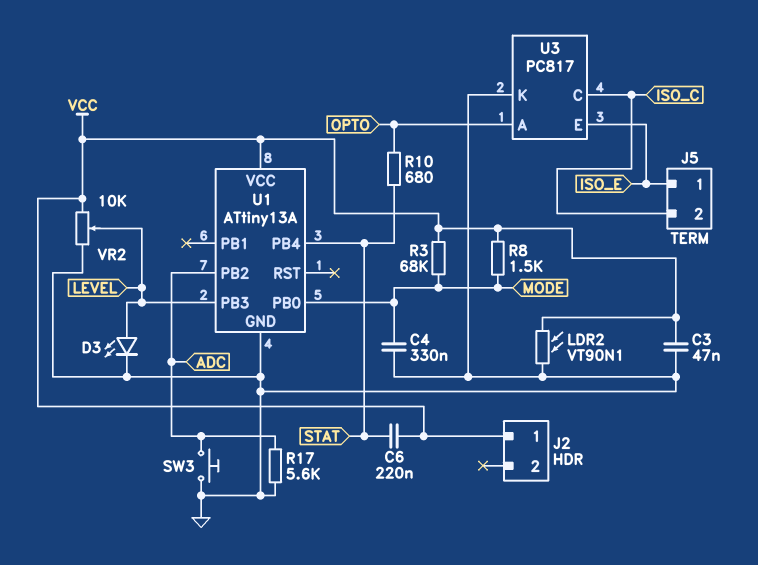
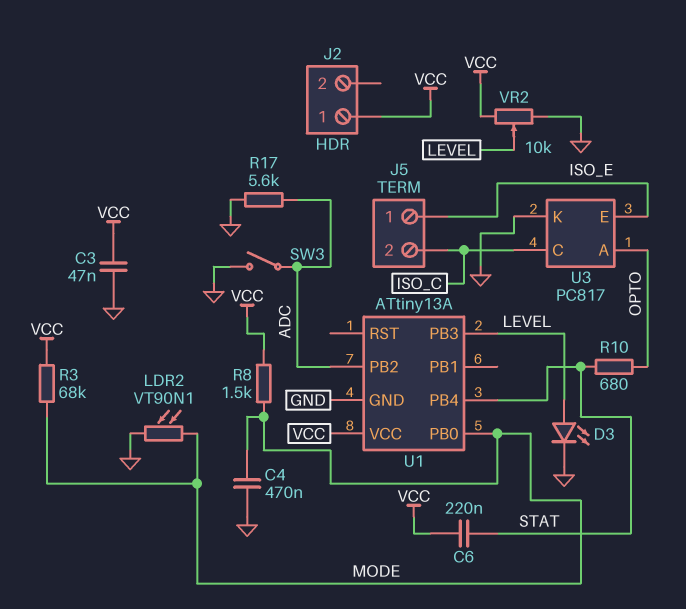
C4: 330nF (GND, MODE) -> 470nF (GND, MODE)
LDR2: VT90N1 (GND, VCC) -> VT90N1 (GND, MODE)
SW3: button (ADC, GND) -> switch (ADC, GND)

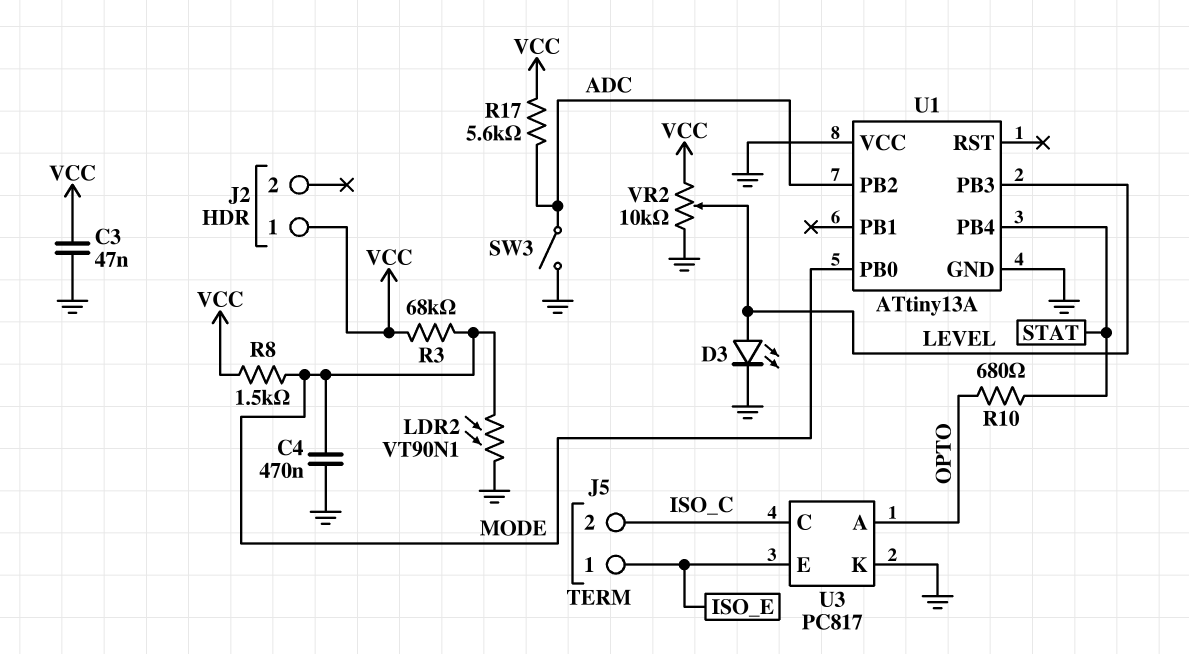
C6: 220nF (STAT, VCC) -> none
R17: 5.6k (ADC, GND) -> 5.6k (ADC, VCC)
U1 pin VCC: VCC -> GND

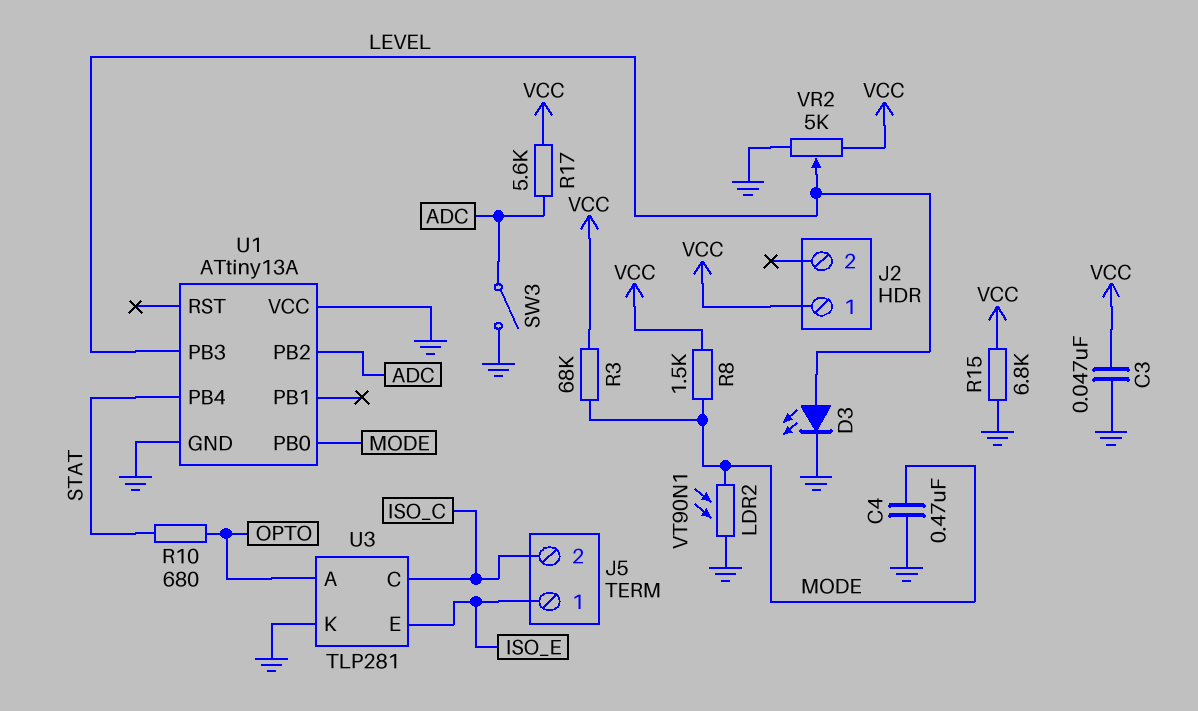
R15: none -> 6.8k (GND, VCC)
U3: PC817 -> TLP281
VR2: 10k (GND, VCC, wiper LEVEL) -> 5k (GND, VCC, wiper LEVEL)

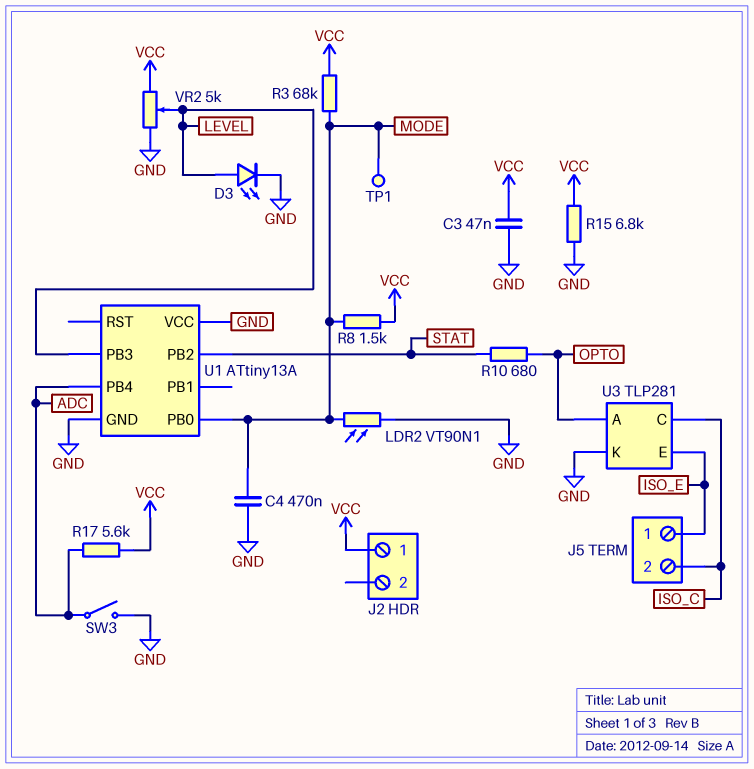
TP1: none -> test point (MODE)
U1 pin PB2: ADC -> STAT
U1 pin PB4: STAT -> ADC

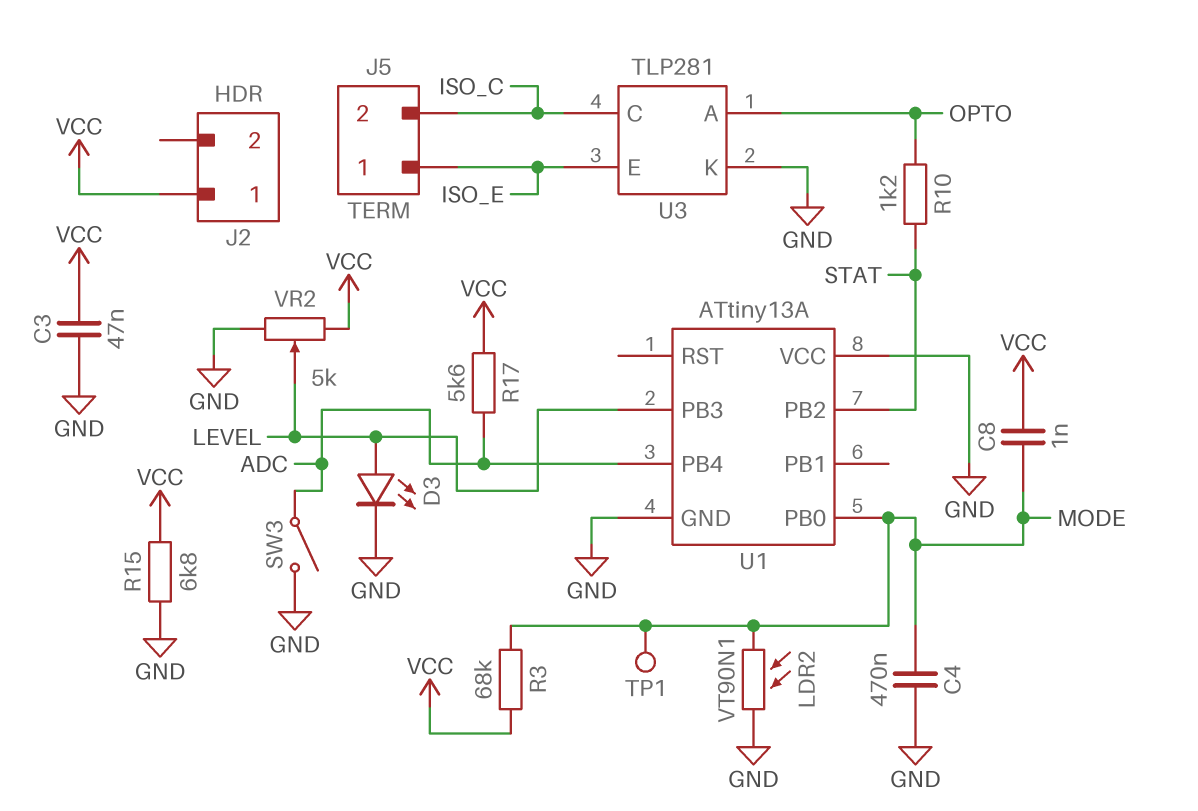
C8: none -> 1nF (MODE, VCC)
R8: 1.5k (MODE, VCC) -> none
R10: 680 (OPTO, STAT) -> 1.2k (OPTO, STAT)

